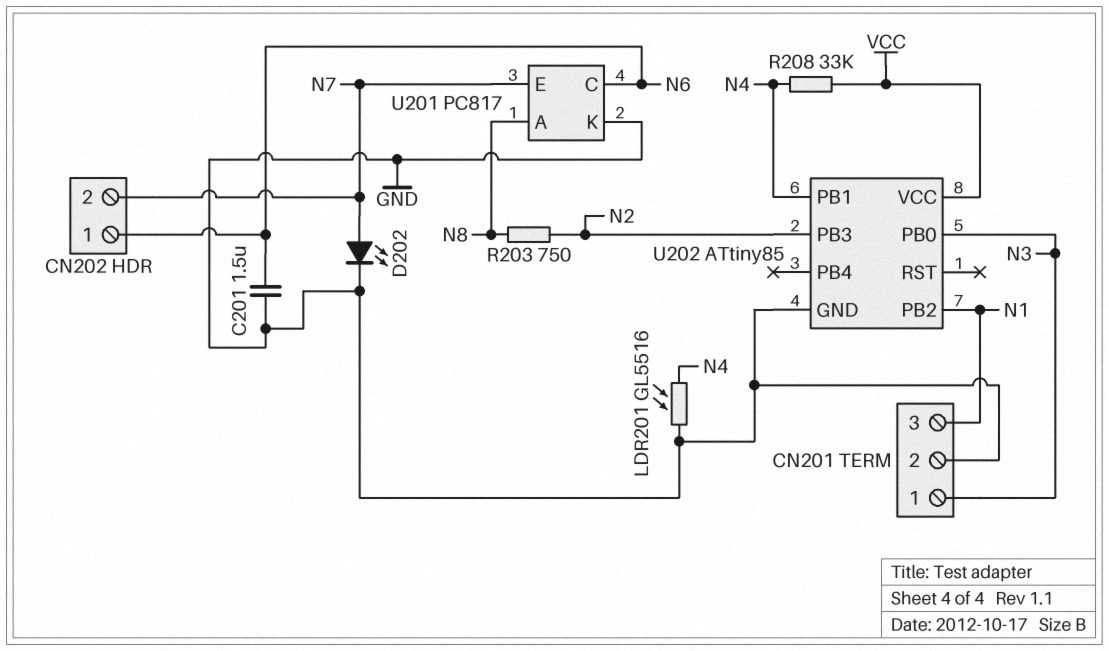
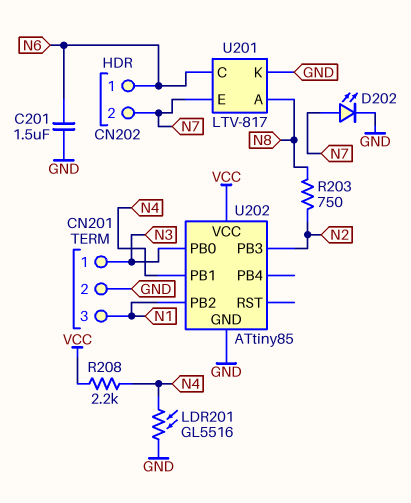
R208: 33k (N4, VCC) -> 2.2k (N4, VCC)
U201: PC817 -> LTV-817

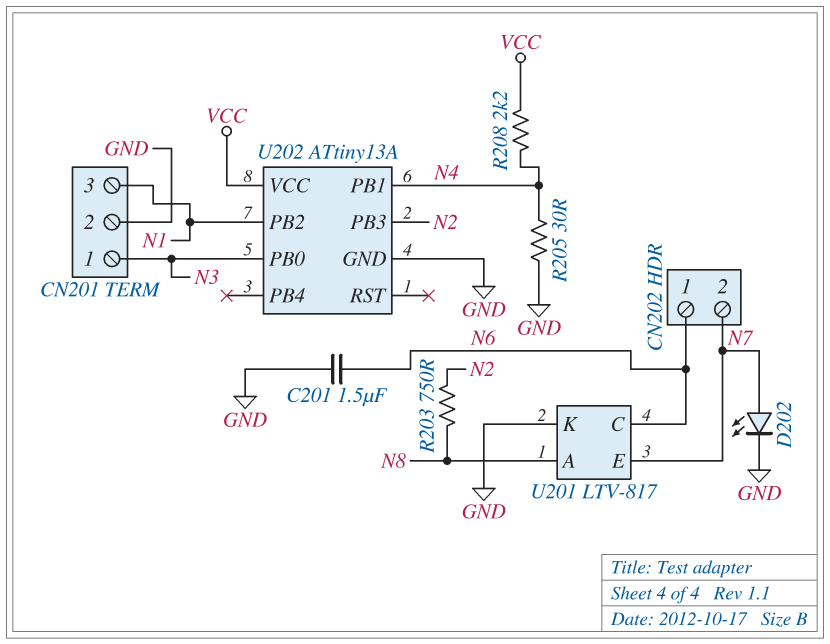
LDR201: GL5516 (GND, N4) -> none
R205: none -> 30 (GND, N4)
U202: ATtiny85 -> ATtiny13A

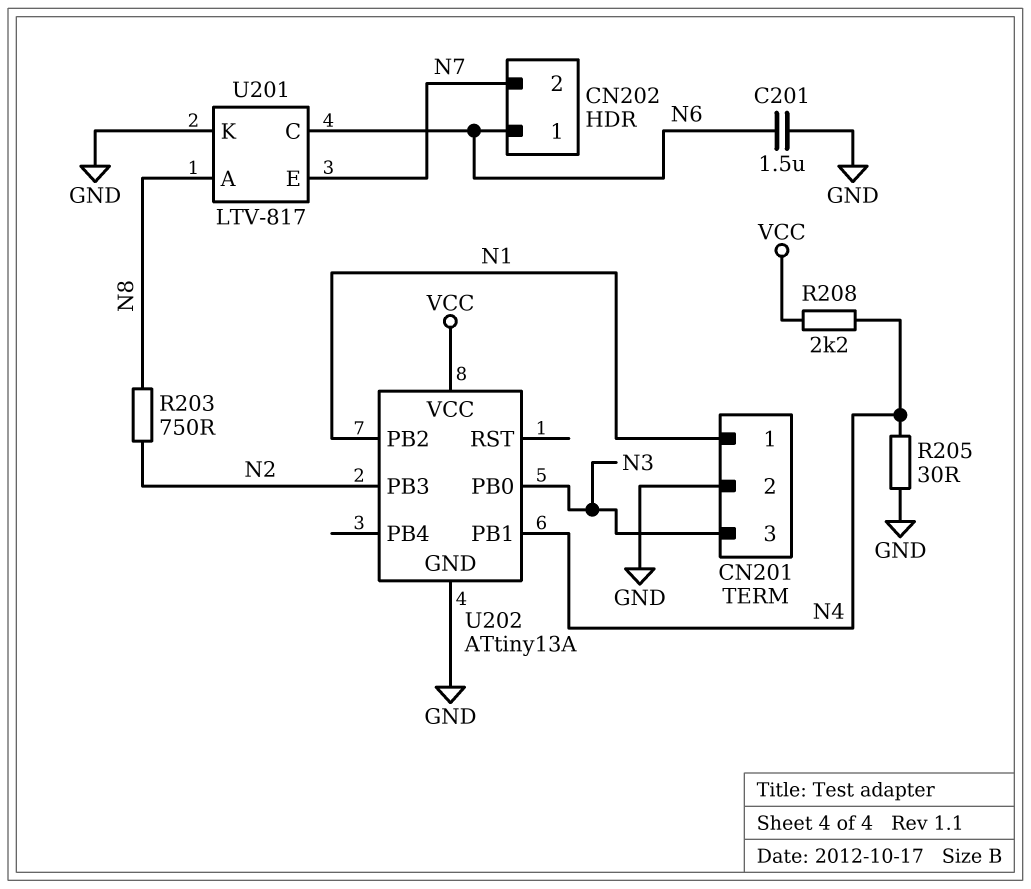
CN201 pin 1: N3 -> N1
CN201 pin 3: N1 -> N3
D202: LED (A N7, K GND) -> none

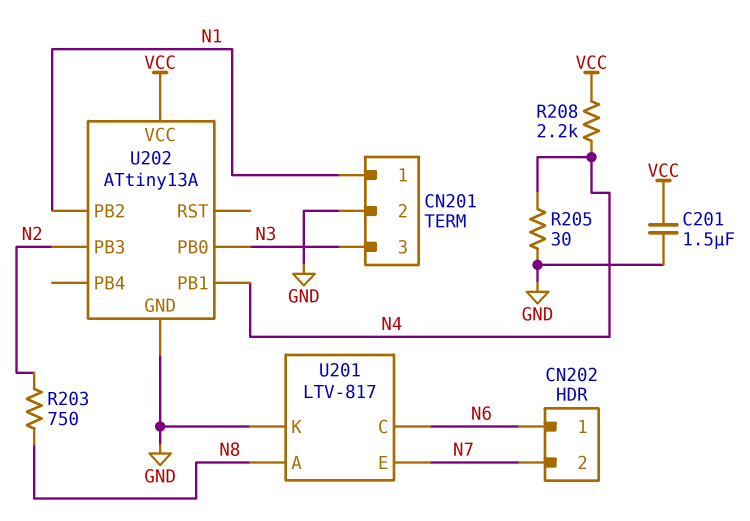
C201: 1.5uF (GND, N6) -> 1.5uF (GND, VCC)

